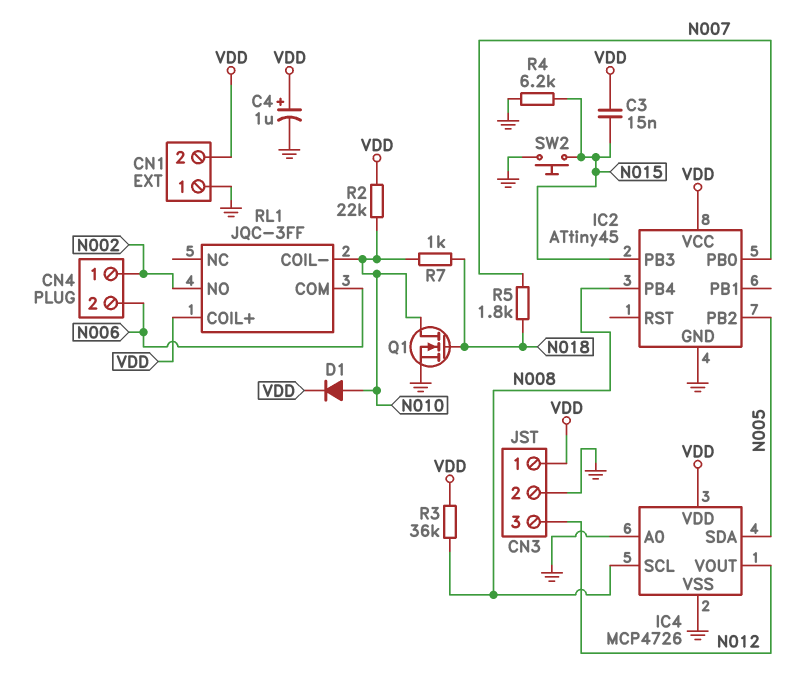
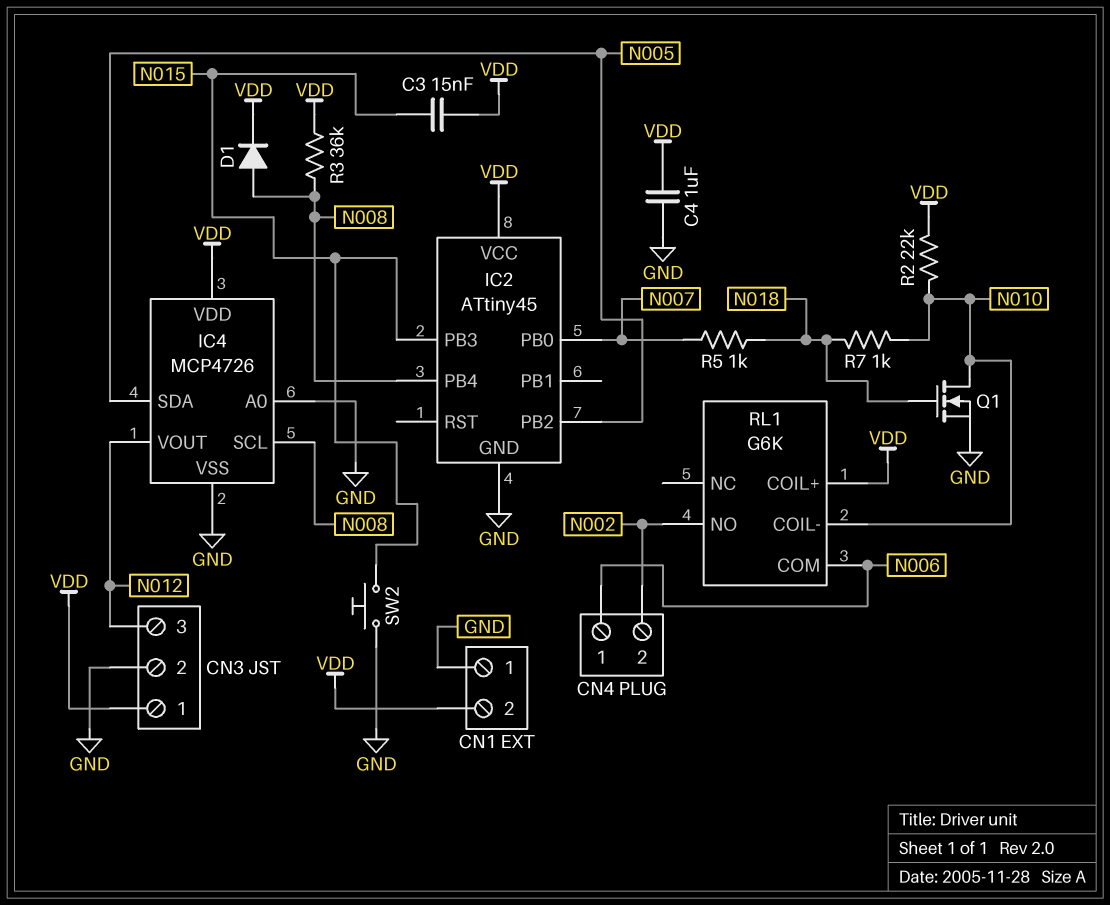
C4: 1uF (plus VDD, minus GND) -> 1uF (GND, VDD)
CN4 pin 1: N002 -> N006
CN4 pin 2: N006 -> N002
D1: diode (A N010, K VDD) -> diode (A N008, K VDD)
R4: 6.2k (GND, N015) -> none
R5: 1.8k (N007, N018) -> 1k (N007, N018)
RL1: JQC-3FF -> G6K

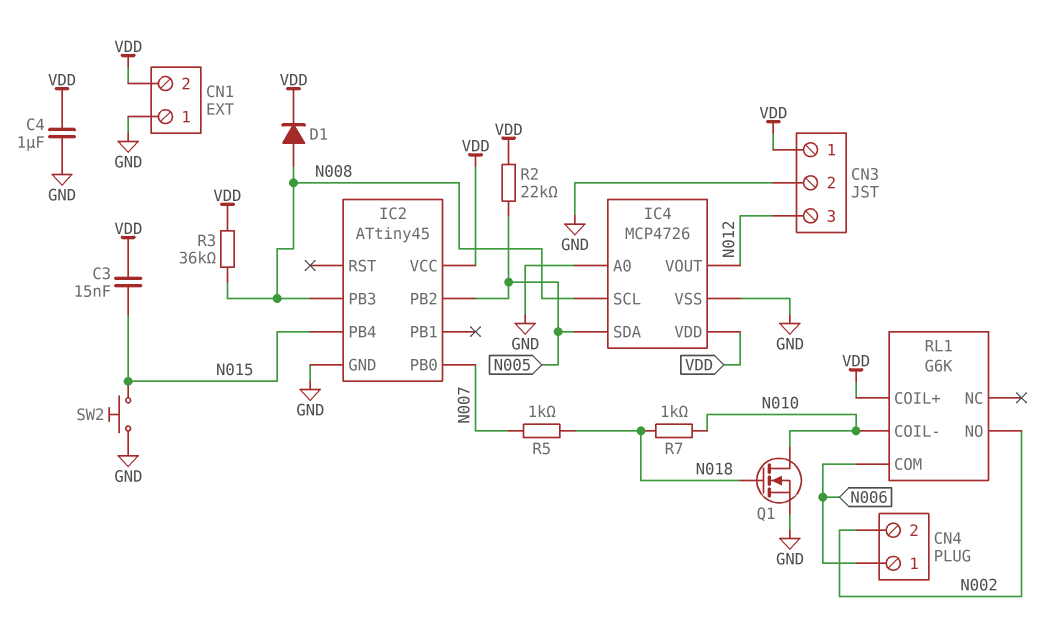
IC2 pin PB3: N015 -> N008
IC2 pin PB4: N008 -> N015
R2: 22k (N010, VDD) -> 22k (N005, VDD)

